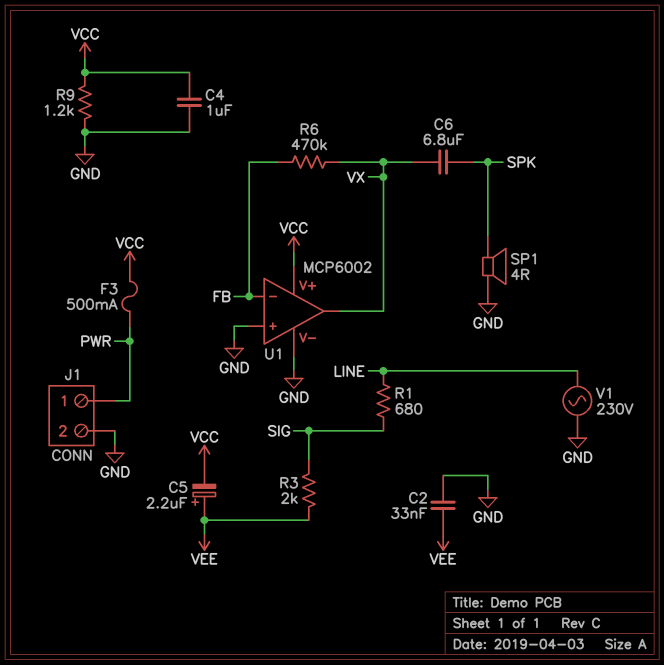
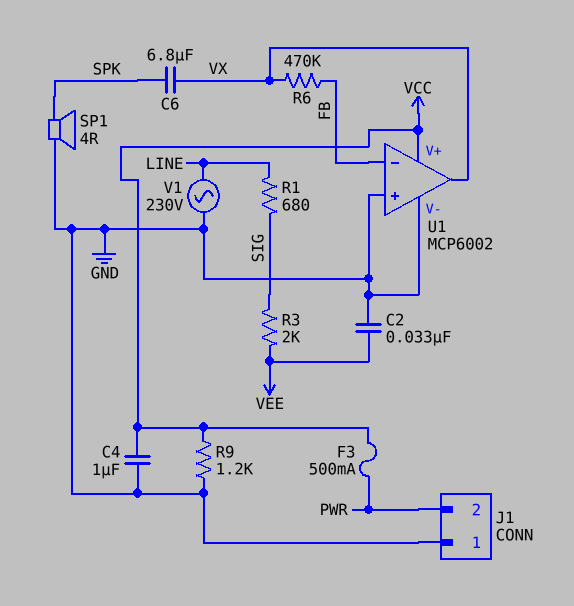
C5: 2.2uF (plus VEE, minus VCC) -> none
J1 pin 1: PWR -> GND
J1 pin 2: GND -> PWR

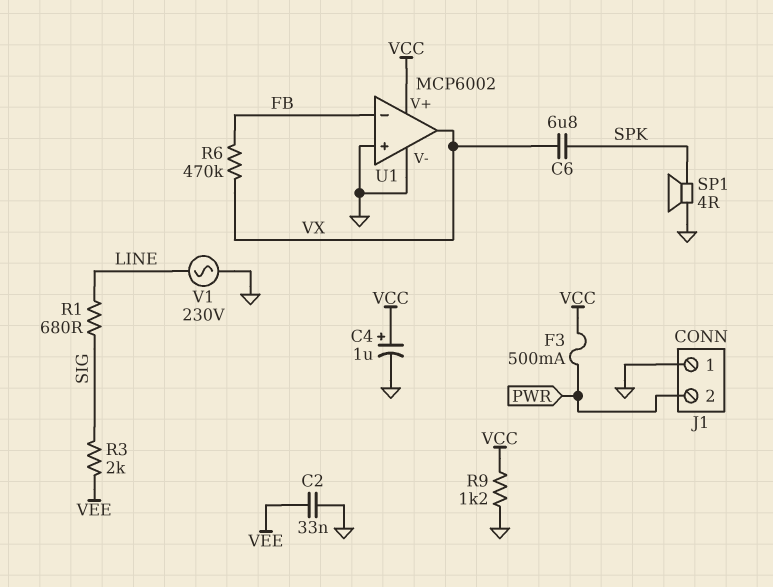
C4: 1uF (GND, VCC) -> 1uF (plus VCC, minus GND)

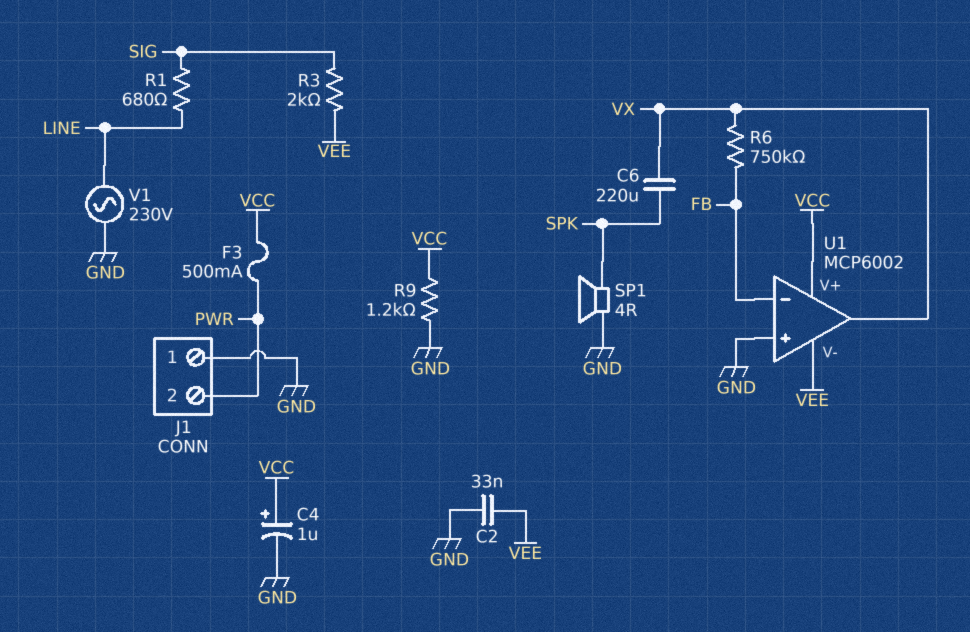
C6: 6.8uF (SPK, VX) -> 220uF (SPK, VX)
R6: 470k (FB, VX) -> 750k (FB, VX)
U1 pin V-: GND -> VEE

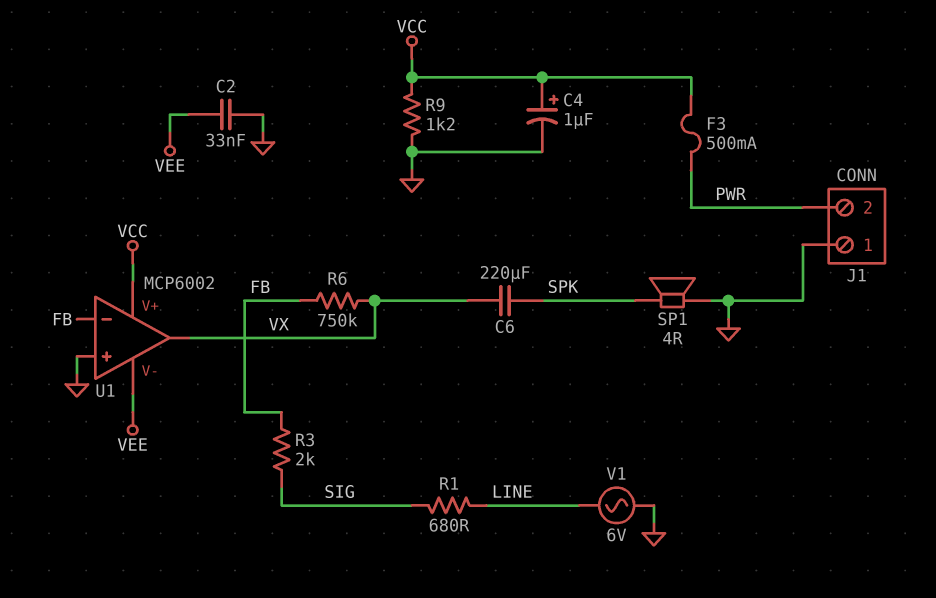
R3: 2k (SIG, VEE) -> 2k (FB, SIG)
V1: AC 230V (GND, LINE) -> AC 6V (GND, LINE)

